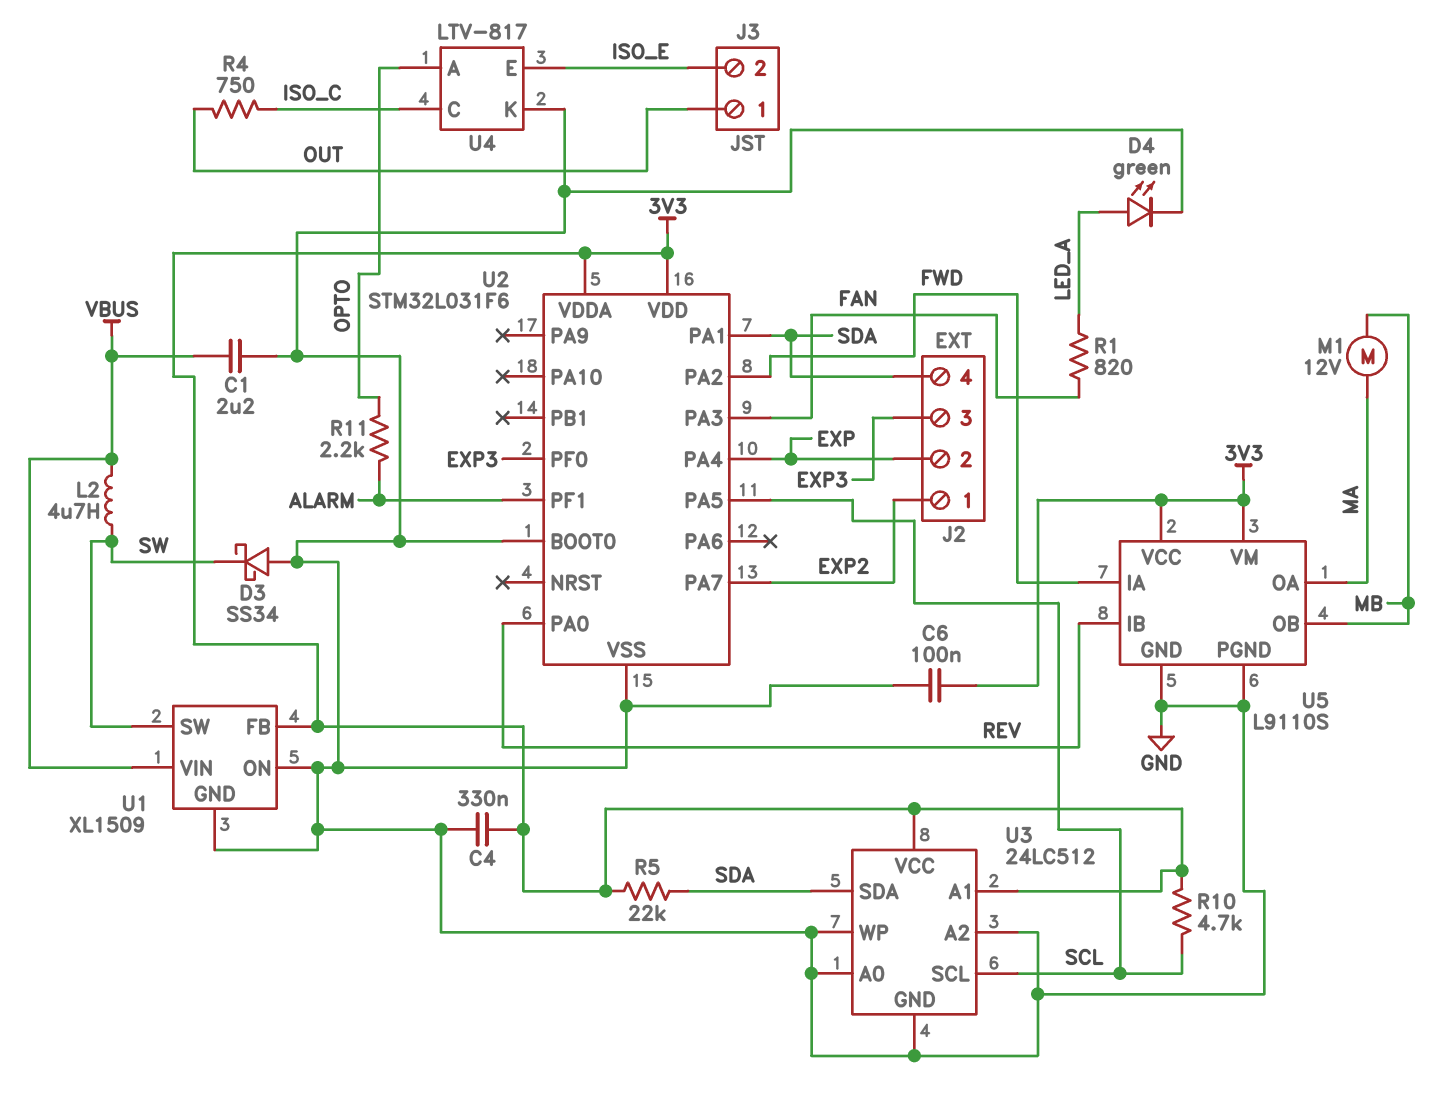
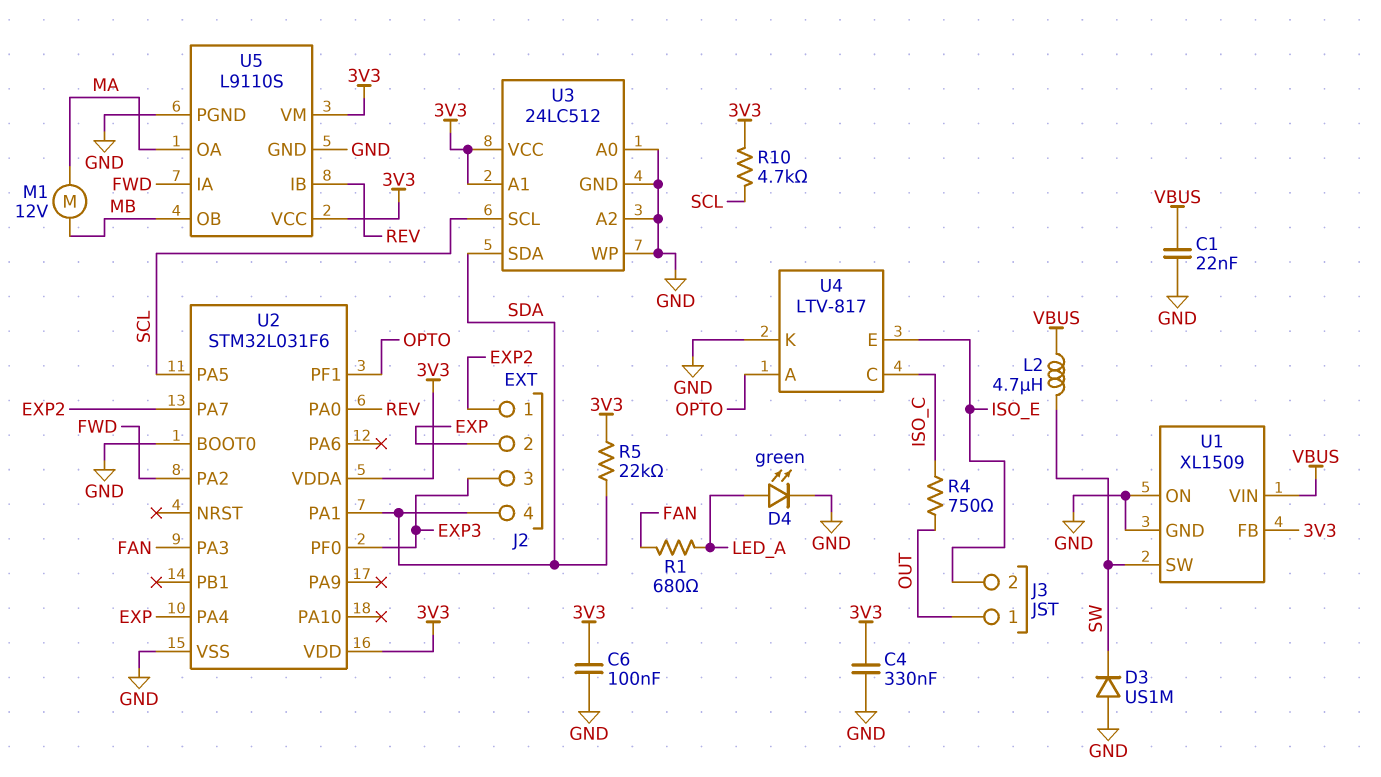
C1: 2.2uF (GND, VBUS) -> 22nF (GND, VBUS)
D3: schottky SS34 (A GND, K SW) -> diode US1M (A GND, K SW)
R1: 820 (FAN, LED_A) -> 680 (FAN, LED_A)
R11: 2.2k (ALARM, OPTO) -> none
U2 pin PF1: ALARM -> OPTO

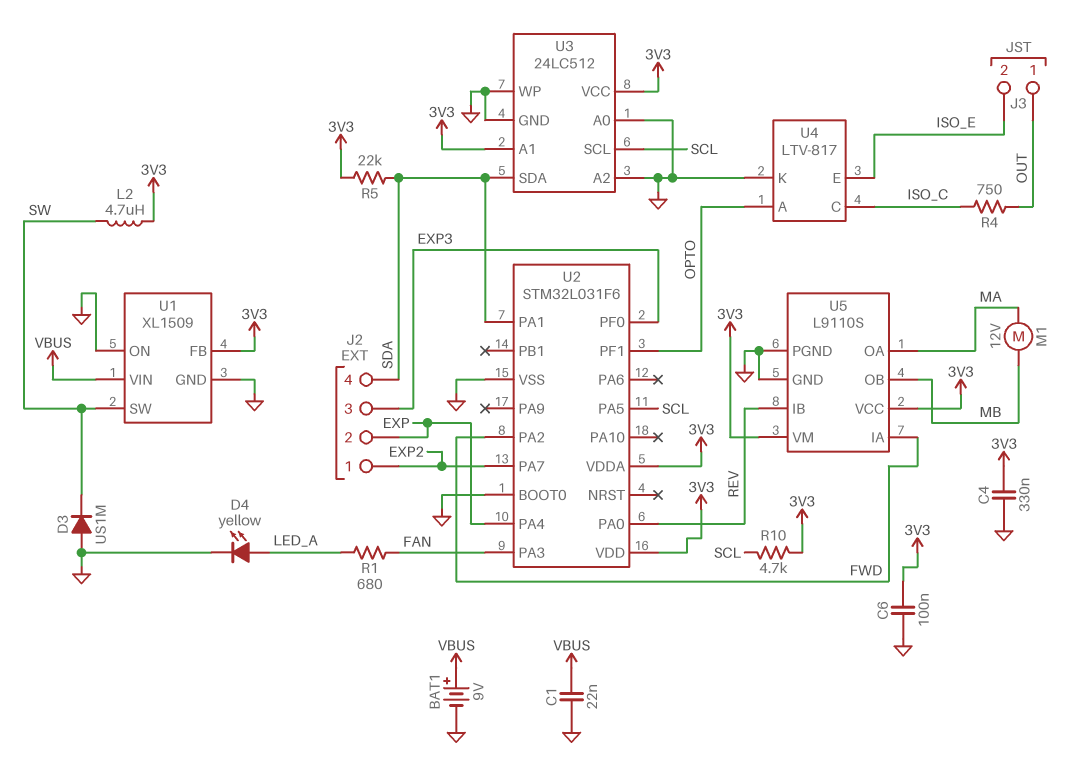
BAT1: none -> 9V (plus VBUS, minus GND)
D4: LED green (A LED_A, K GND) -> LED yellow (A LED_A, K GND)
L2: 4.7uH (SW, VBUS) -> 4.7uH (3V3, SW)

